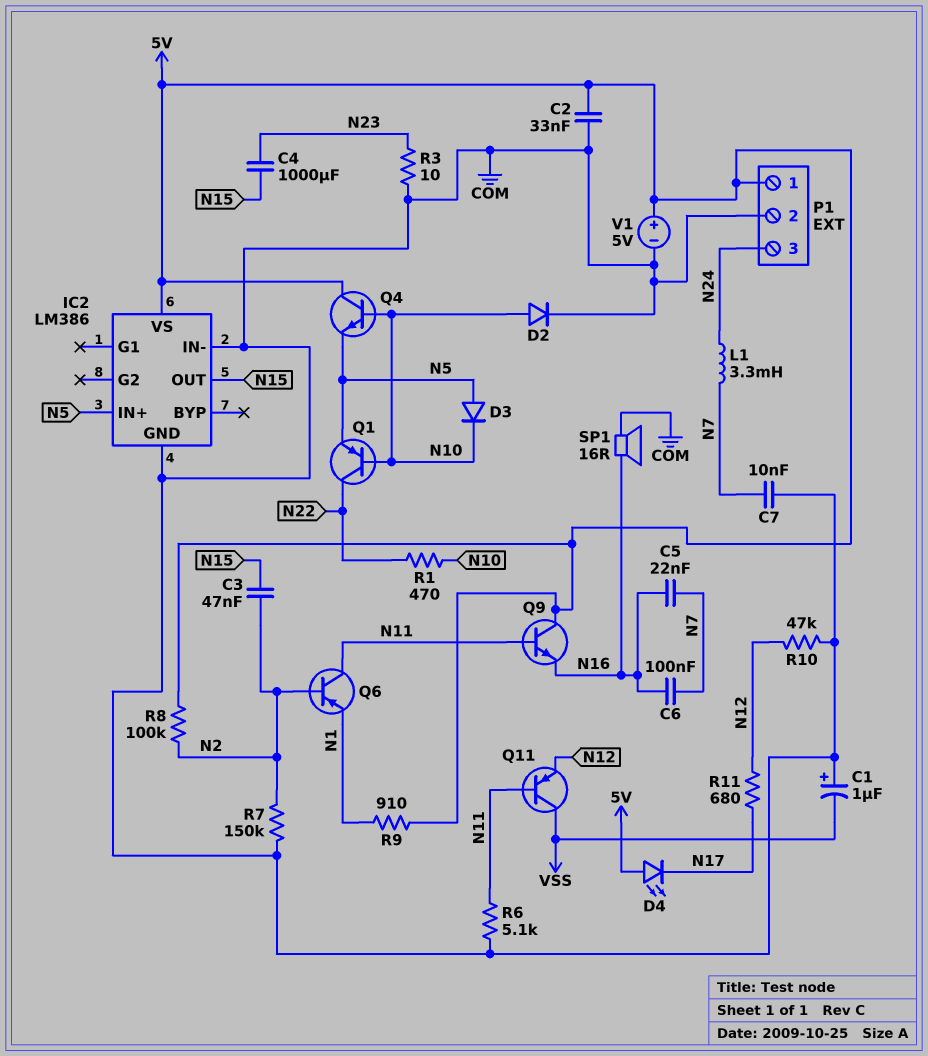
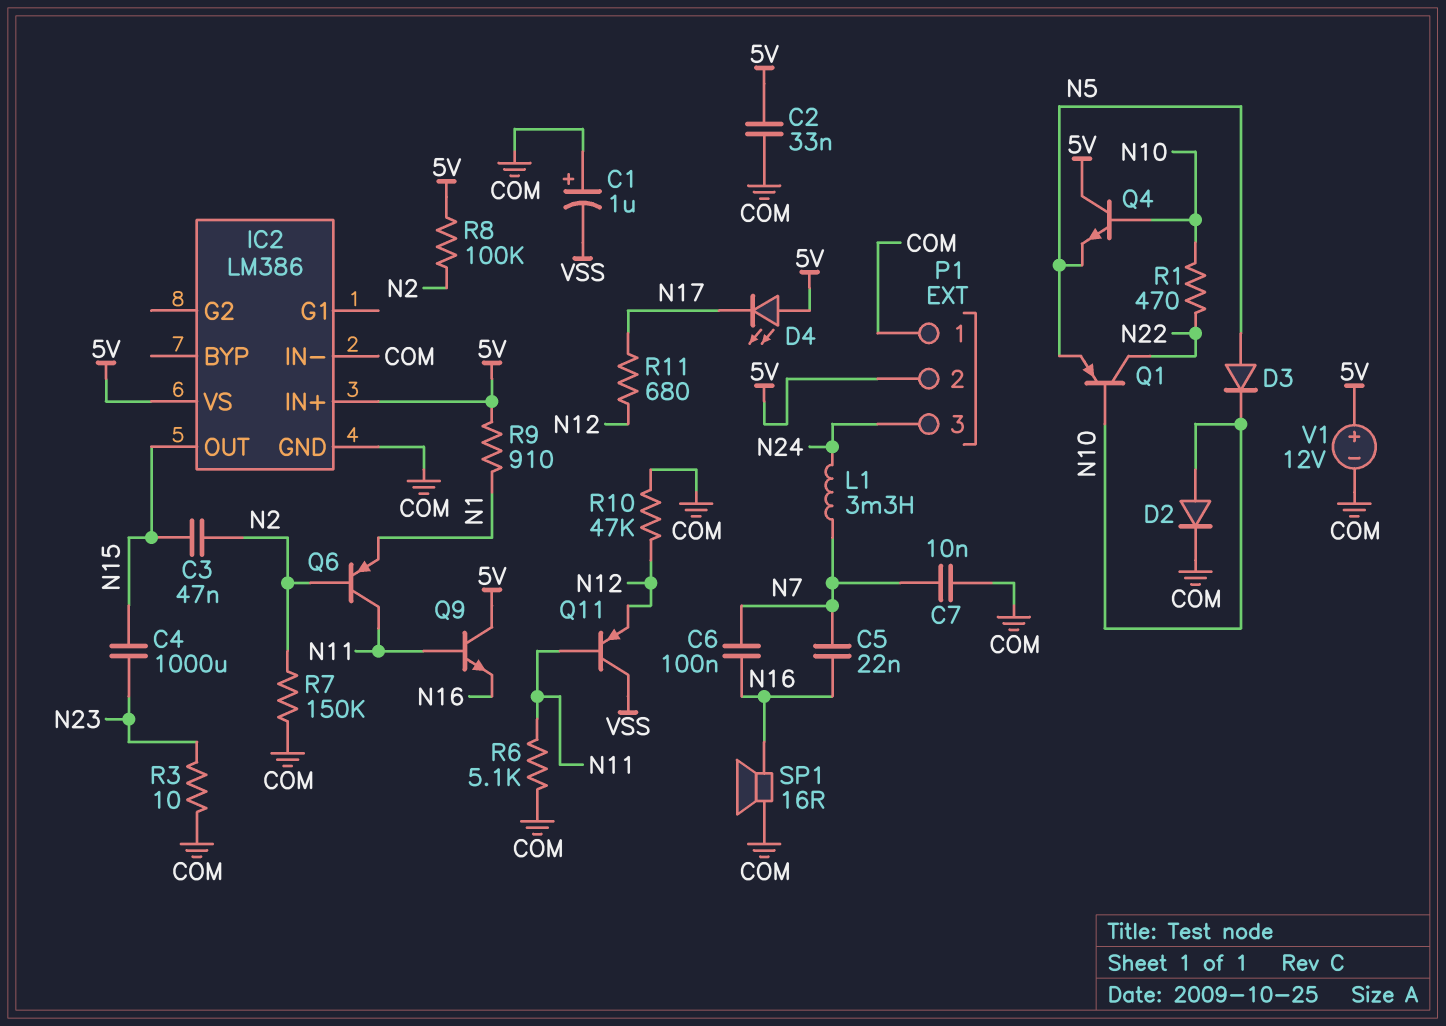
IC2 pin IN+: N5 -> 5V
P1 pin 1: 5V -> COM
P1 pin 2: COM -> 5V
V1: 5V (plus 5V, minus COM) -> 12V (plus 5V, minus COM)

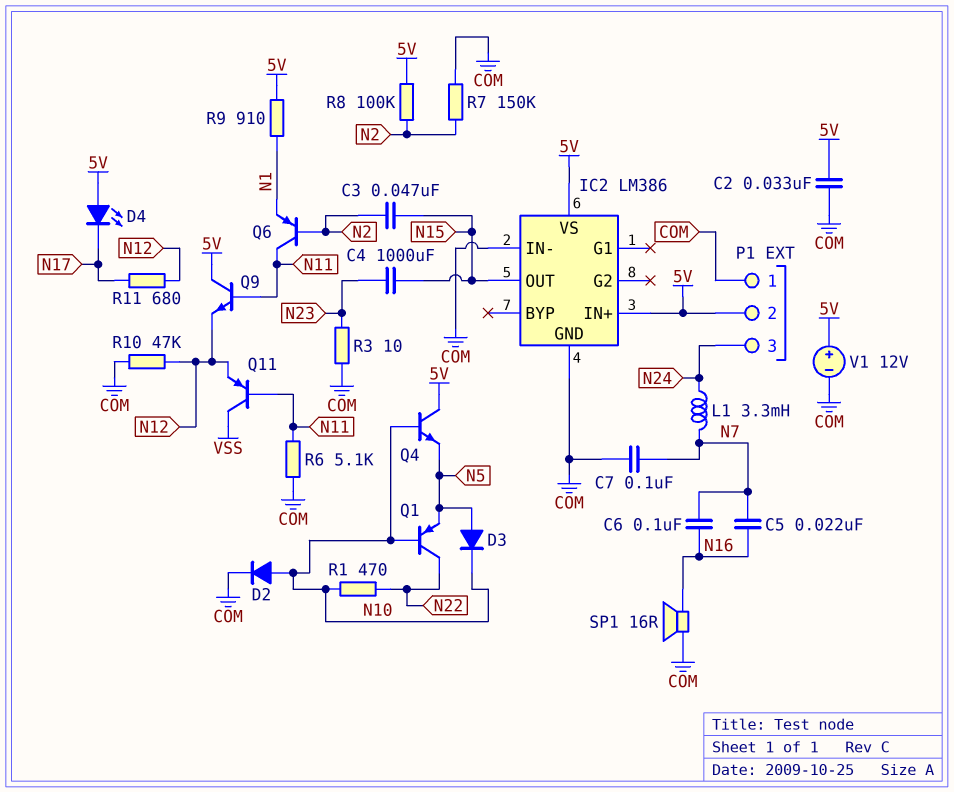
C1: 1uF (plus COM, minus VSS) -> none
C7: 10nF (COM, N7) -> 100nF (COM, N7)
Q9: NPN (B N11, C 5V, E N16) -> NPN (B N11, C 5V, E N12)

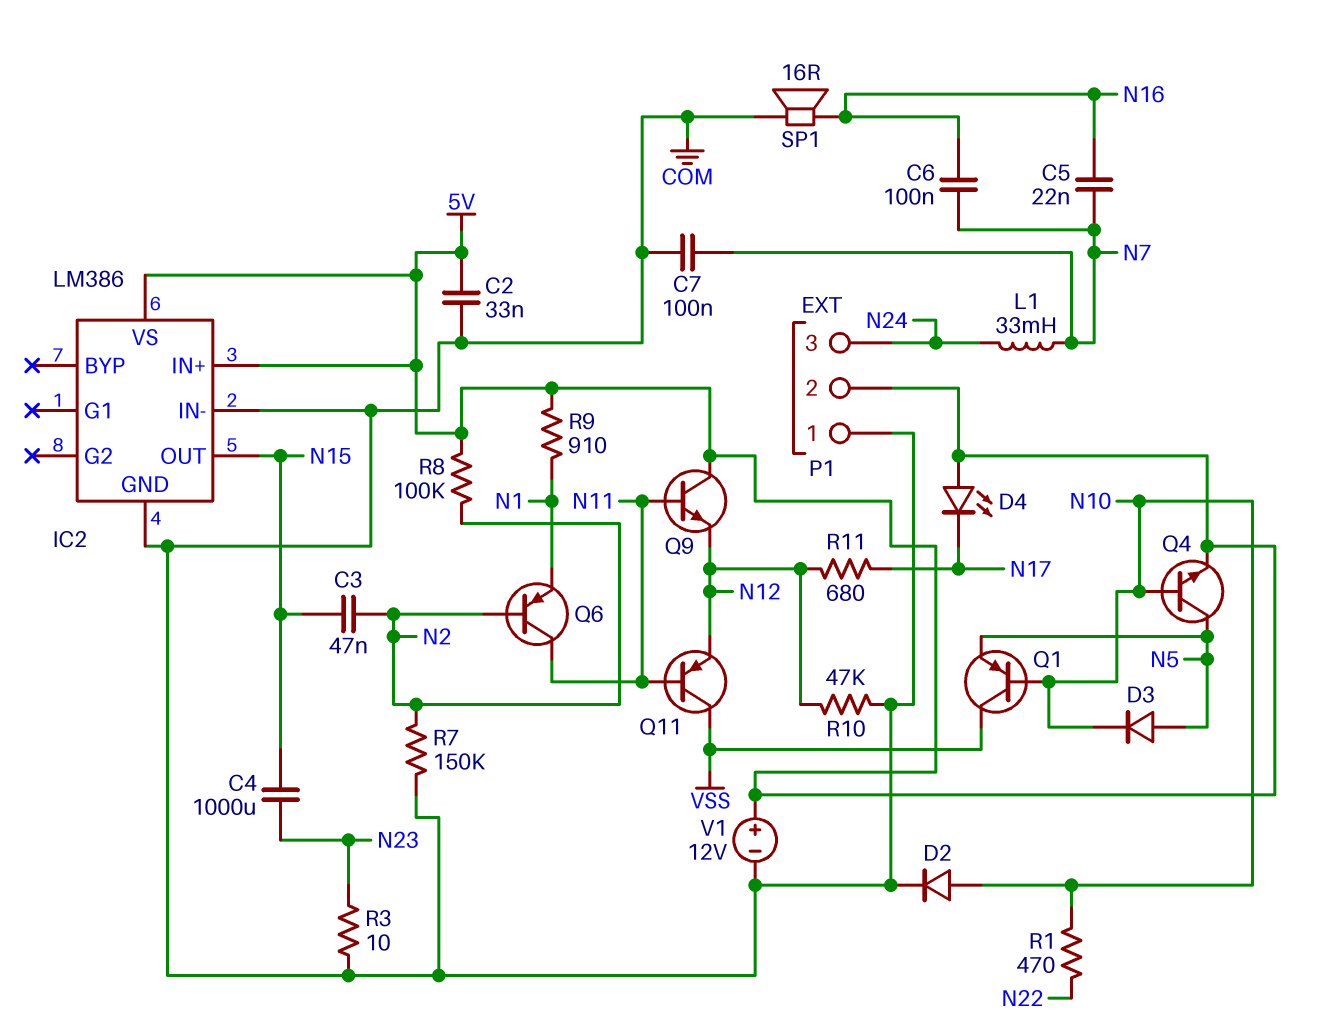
L1: 3.3mH (N7, N24) -> 33mH (N7, N24)
Q1: PNP (B N10, C N22, E N5) -> PNP (B N10, C VSS, E N5)
Q4: NPN (B N10, C 5V, E N5) -> NPN (B N10, C N5, E 5V)
R6: 5.1k (COM, N11) -> none

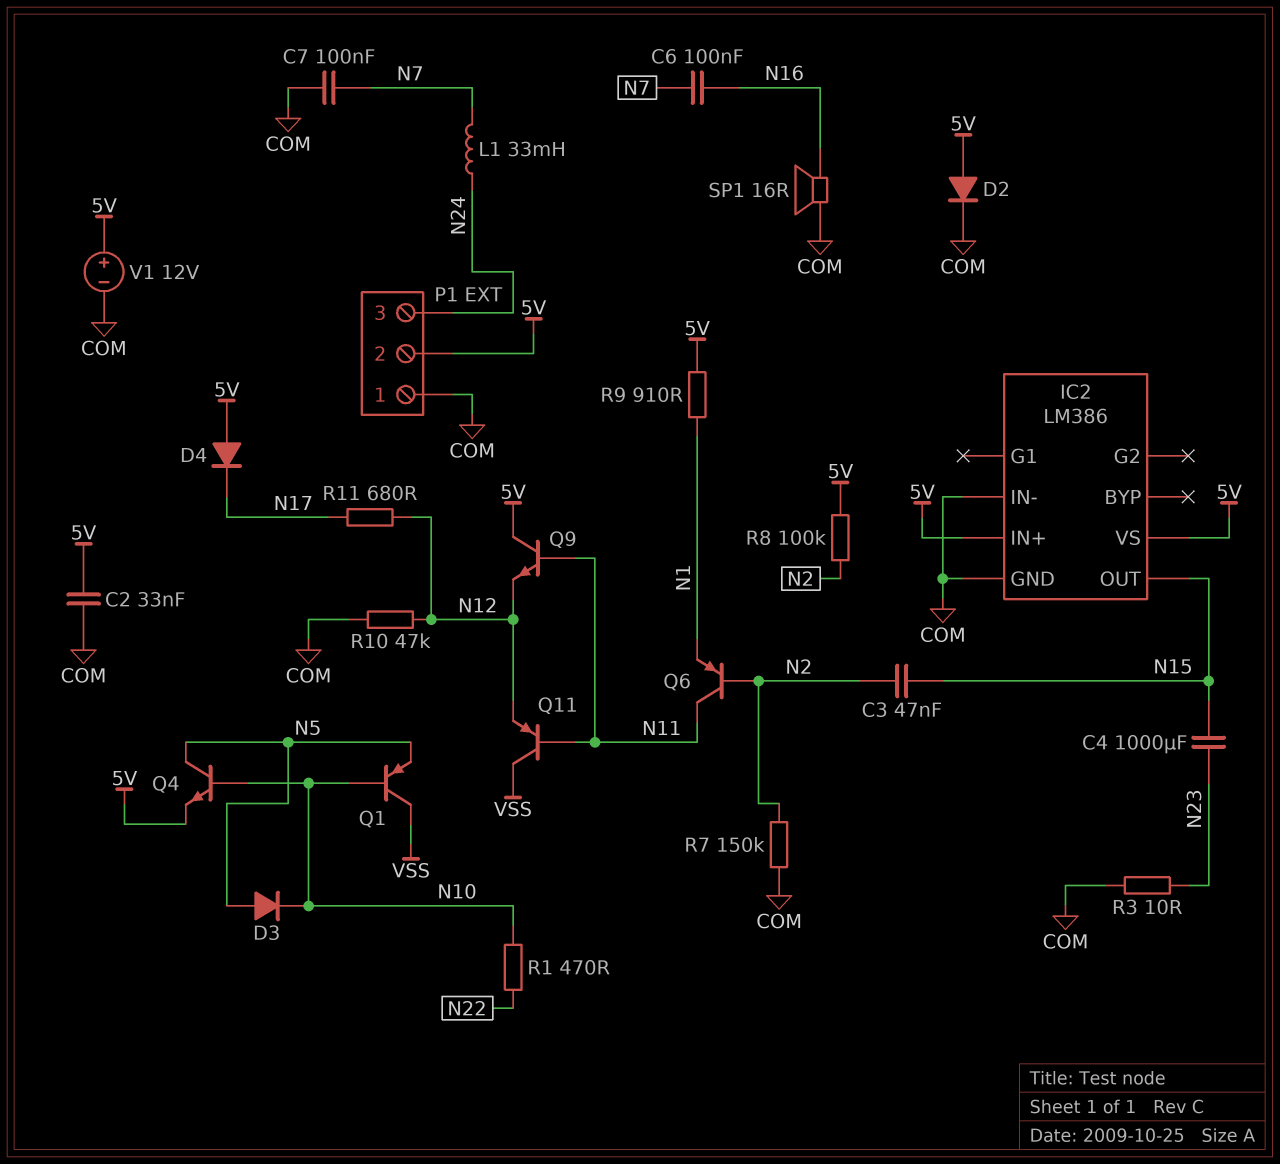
C5: 22nF (N7, N16) -> none
D2: diode (A N10, K COM) -> diode (A 5V, K COM)
D4: LED (A 5V, K N17) -> diode (A 5V, K N17)

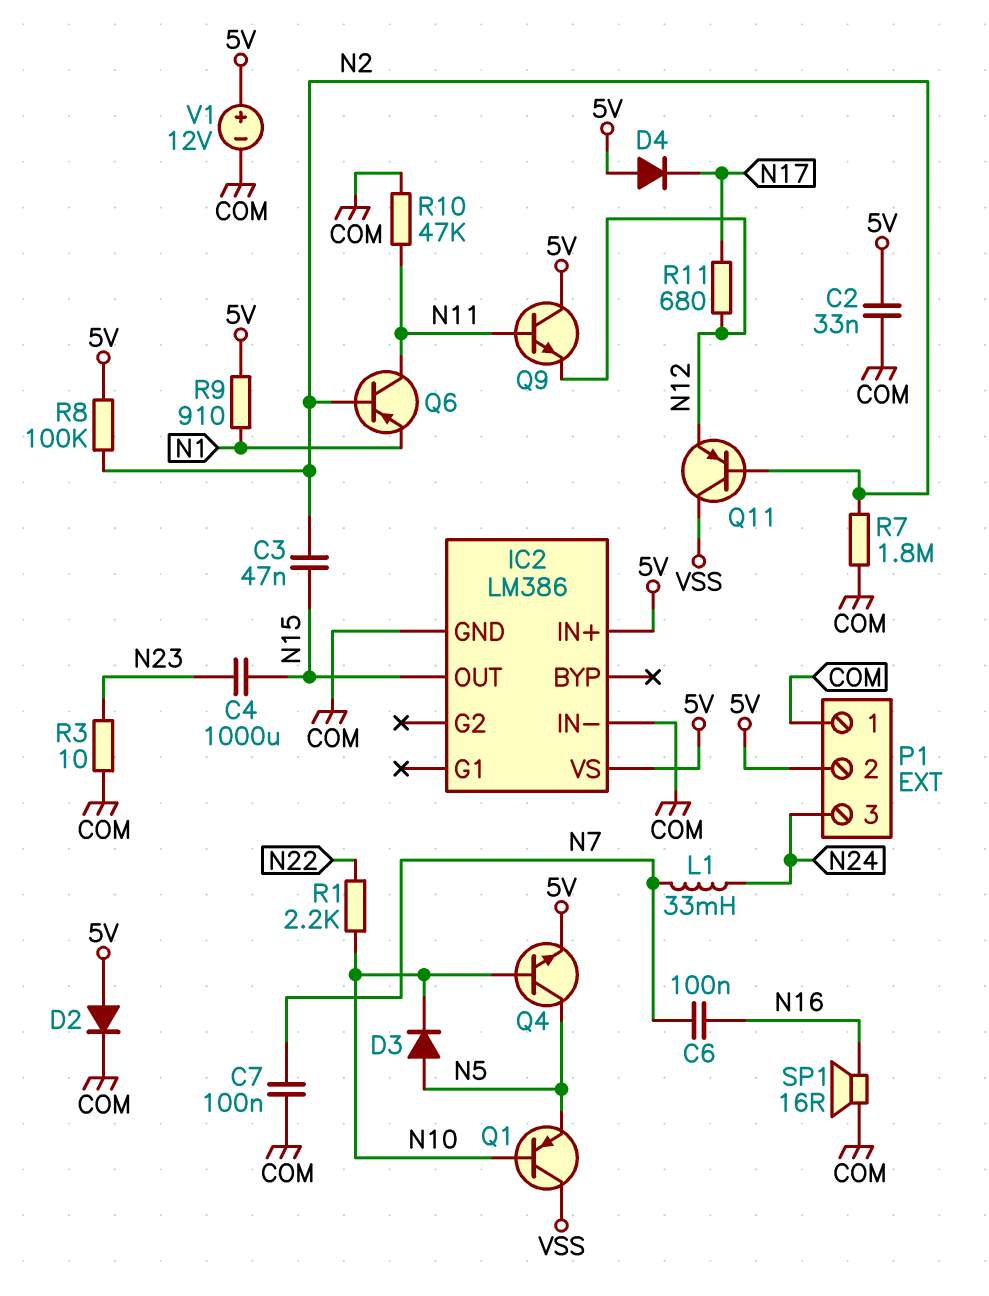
Q11: PNP (B N11, C VSS, E N12) -> PNP (B N2, C VSS, E N12)
R1: 470 (N10, N22) -> 2.2k (N10, N22)
R7: 150k (COM, N2) -> 1.8M (COM, N2)
R10: 47k (COM, N12) -> 47k (COM, N11)

